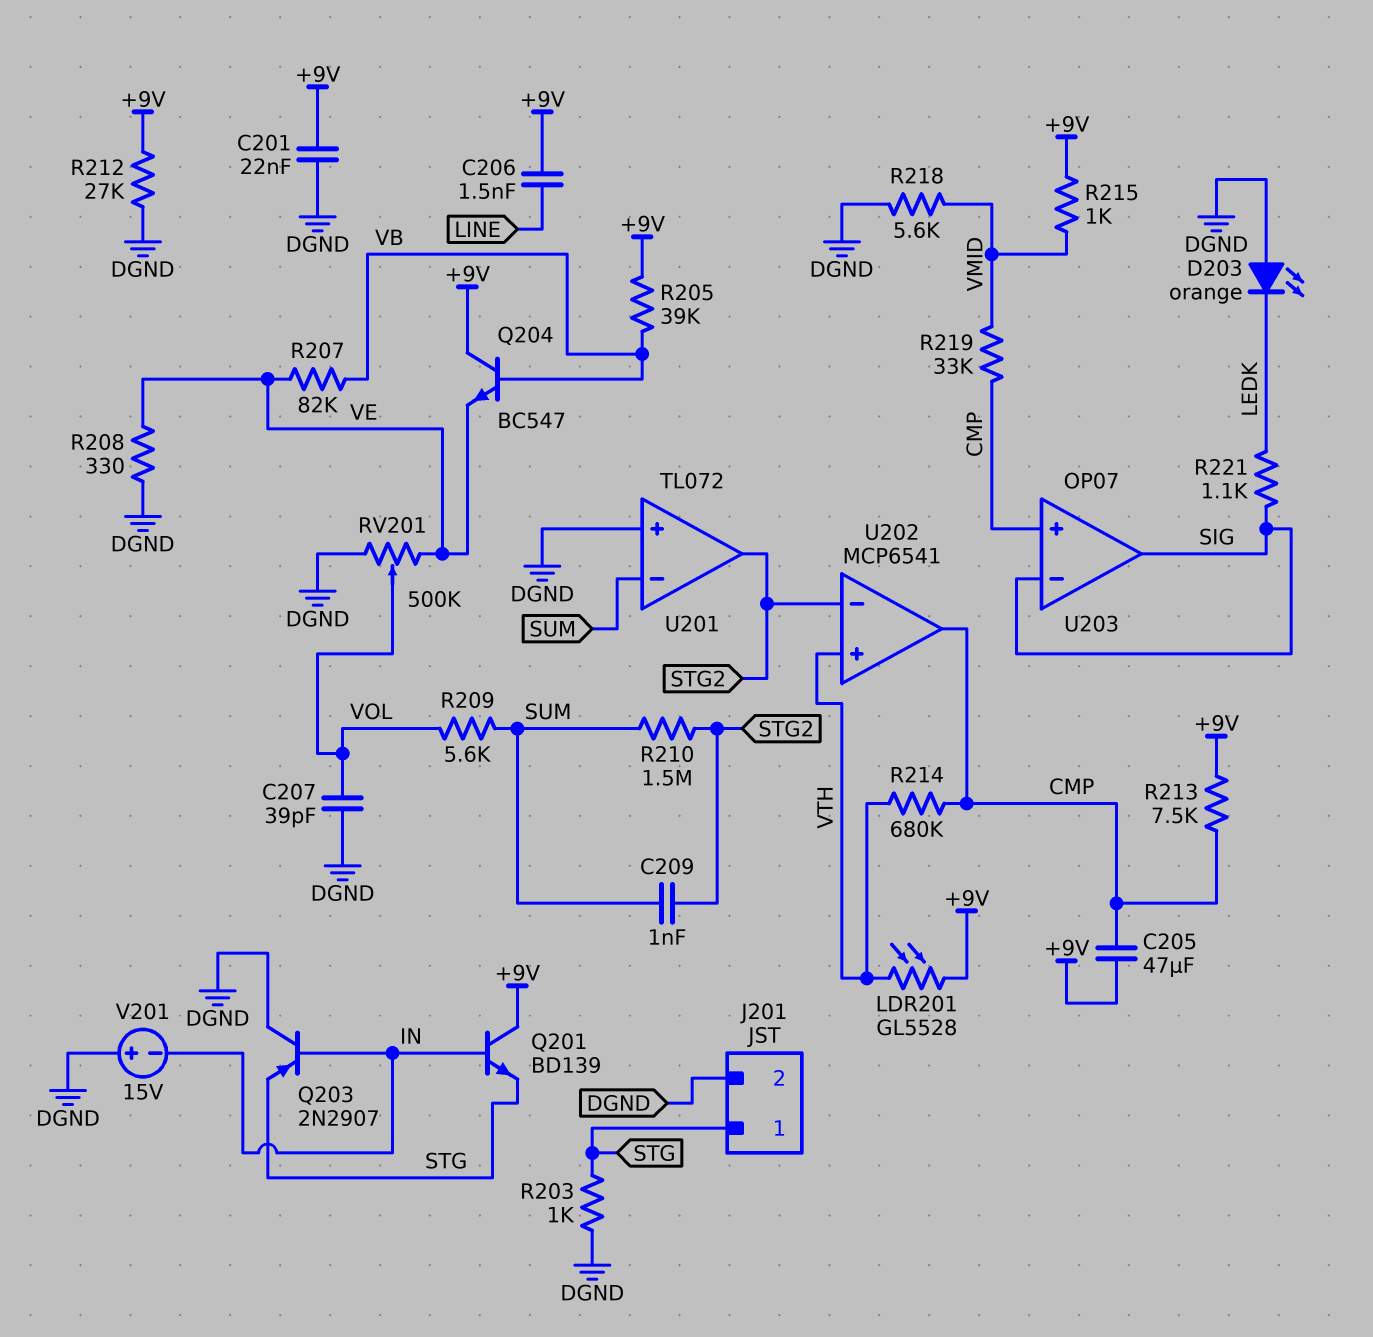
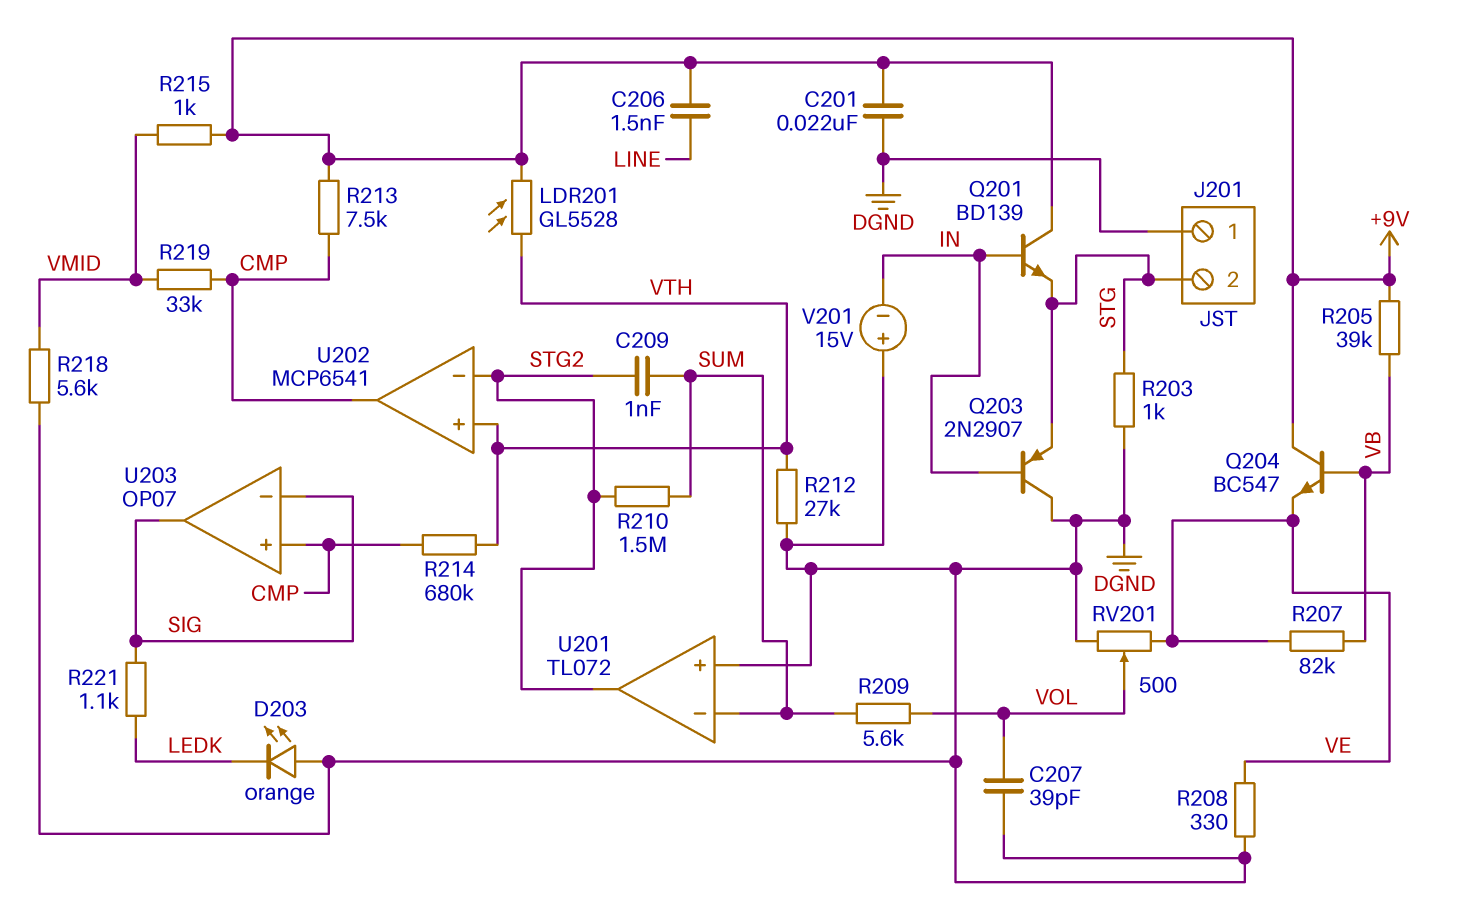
C205: 47uF (+9V, CMP) -> none
J201 pin 1: STG -> DGND
J201 pin 2: DGND -> STG
R212: 27k (+9V, DGND) -> 27k (DGND, VTH)
RV201: 500k (DGND, VE, wiper VOL) -> 500 (DGND, VE, wiper VOL)

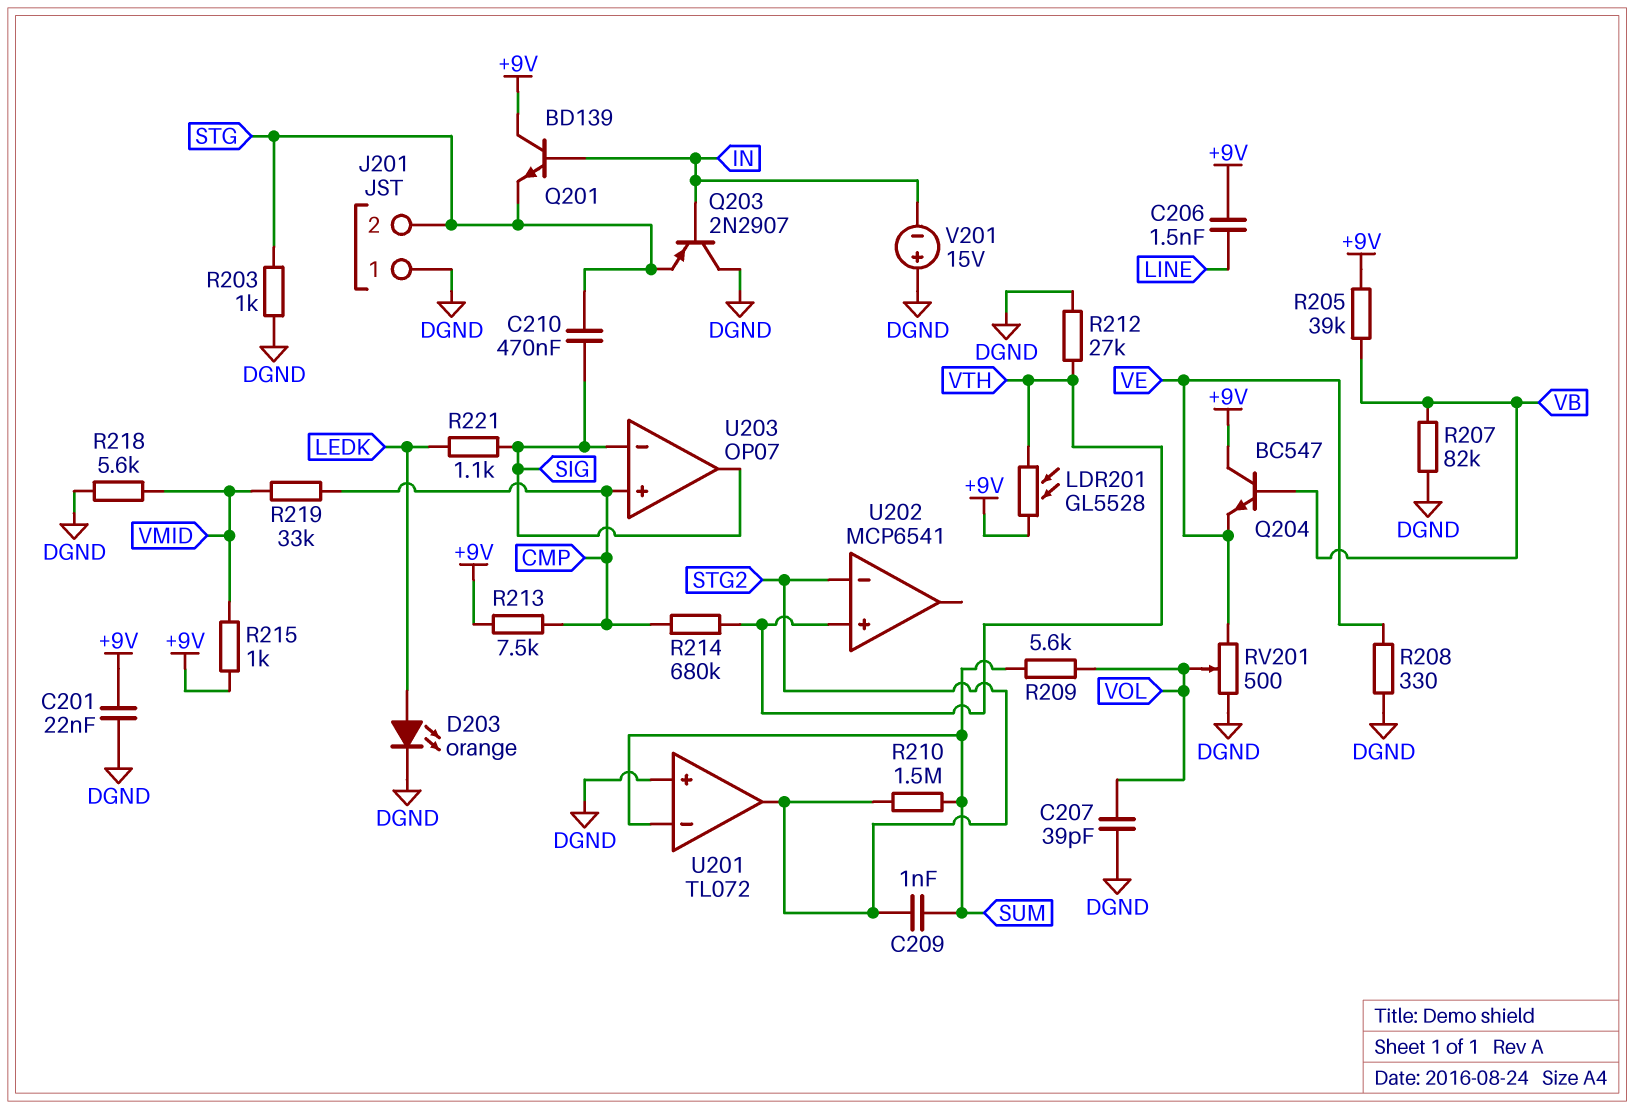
C210: none -> 470nF (SIG, STG)
D203: LED orange (A DGND, K LEDK) -> LED orange (A LEDK, K DGND)
R207: 82k (VB, VE) -> 82k (DGND, VB)
U202 pin out: CMP -> none

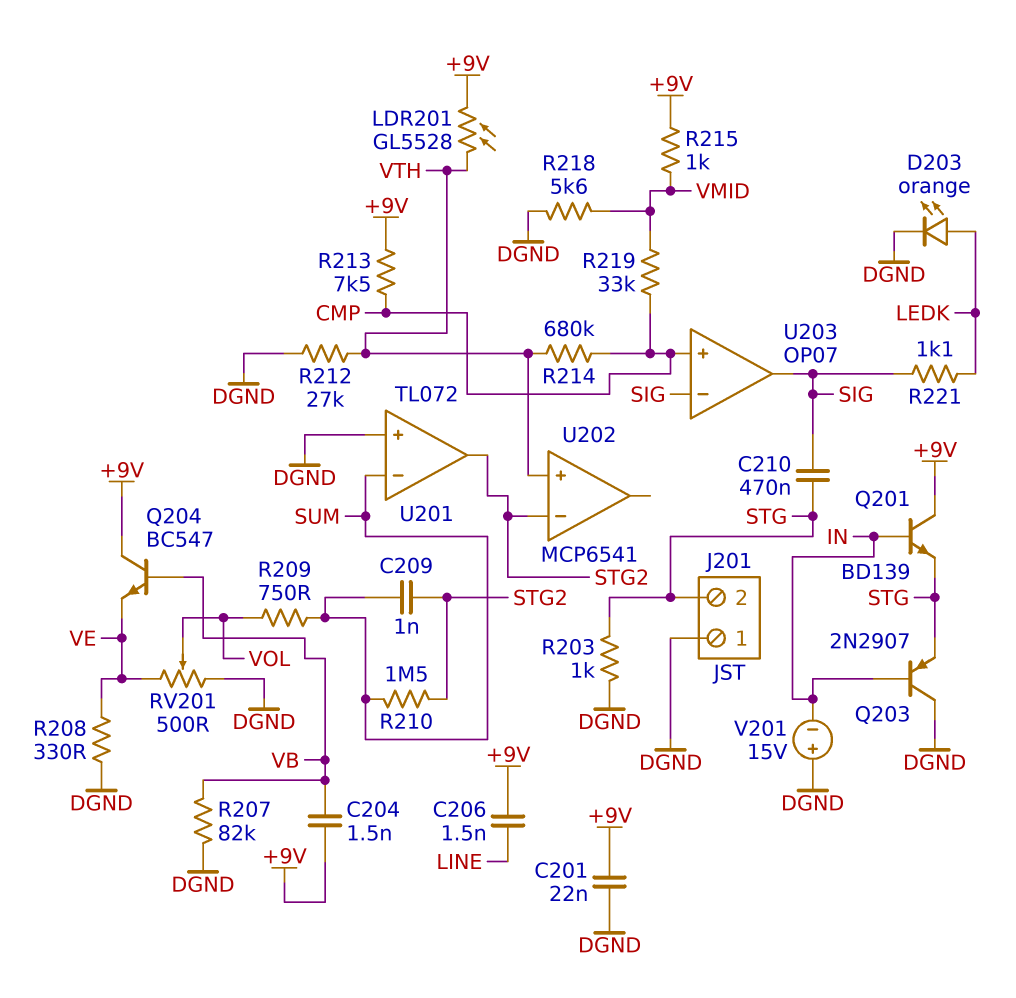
C204: none -> 1.5nF (+9V, VB)
C207: 39pF (DGND, VOL) -> none
R205: 39k (+9V, VB) -> none
R209: 5.6k (SUM, VOL) -> 750 (SUM, VOL)

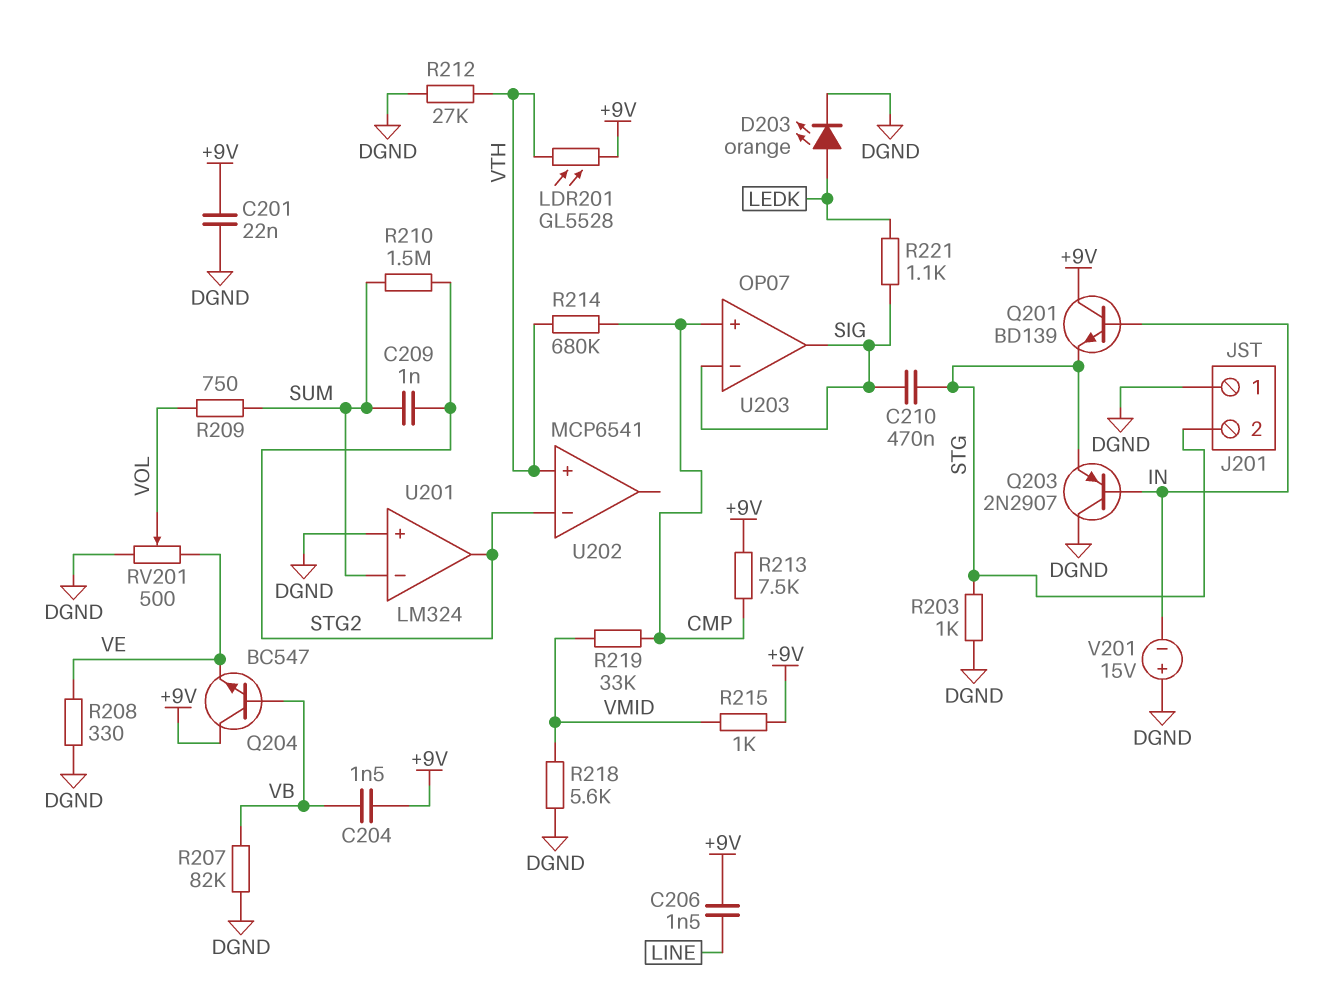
U201: TL072 -> LM324

